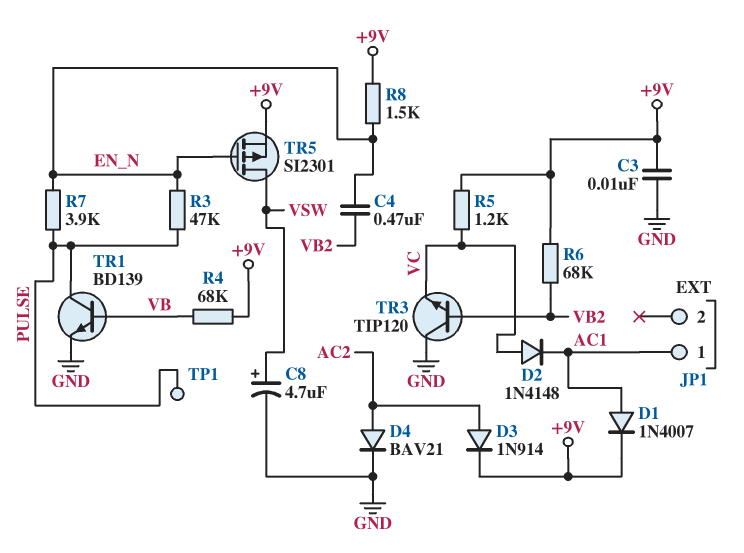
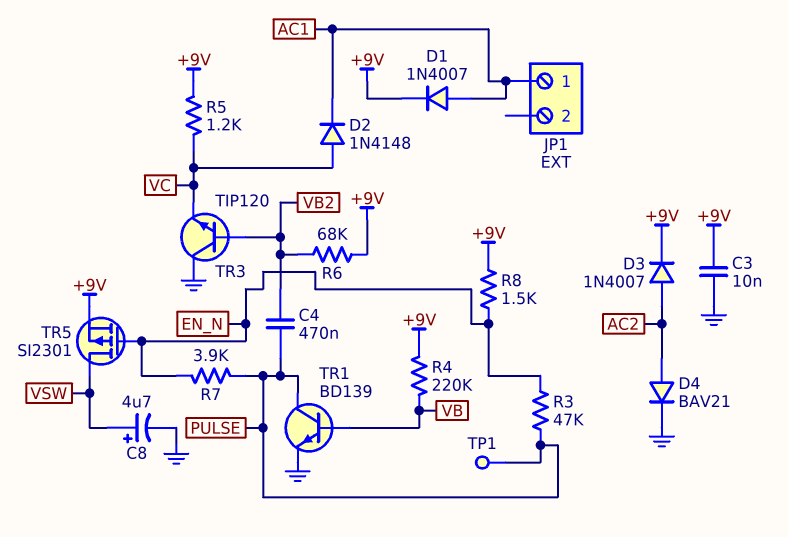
C4: 470nF (EN_N, VB2) -> 470nF (PULSE, VB2)
D3: diode 1N914 (A AC2, K +9V) -> diode 1N4007 (A AC2, K +9V)
R4: 68k (+9V, VB) -> 220k (+9V, VB)

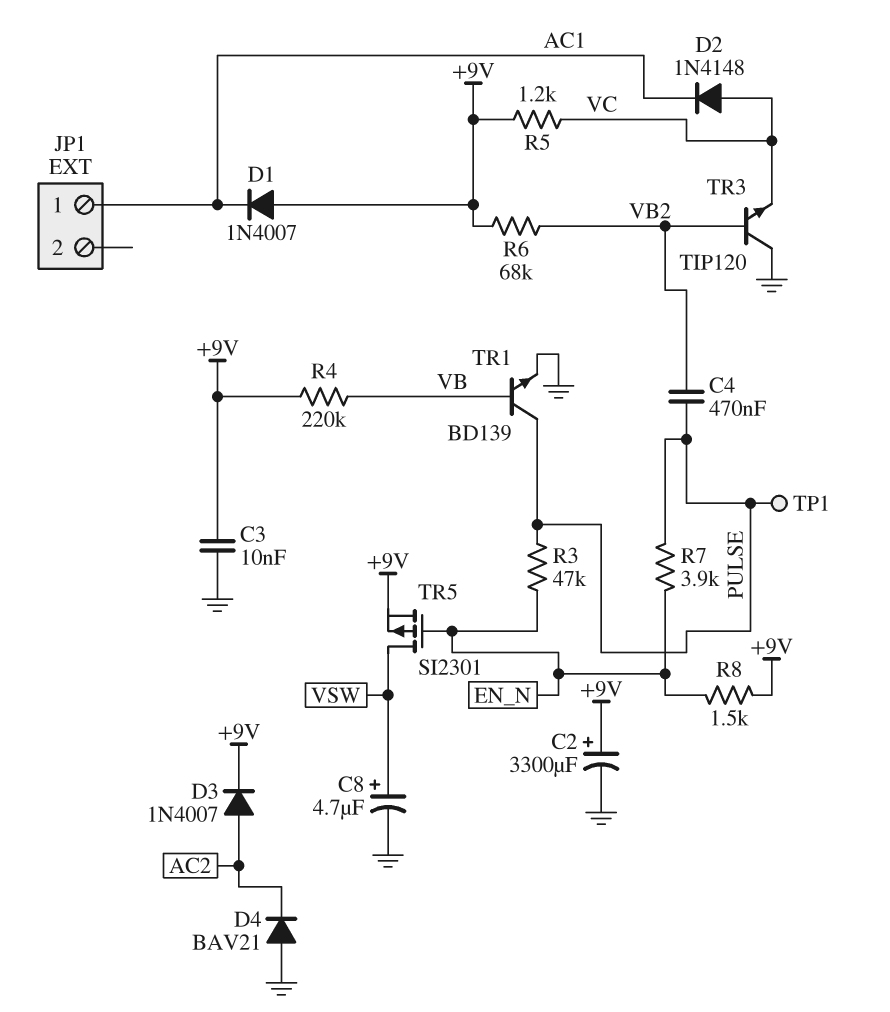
C2: none -> 3300uF (plus +9V, minus GND)
D1: diode 1N4007 (A AC1, K +9V) -> diode 1N4007 (A +9V, K AC1)
D4: diode BAV21 (A AC2, K GND) -> diode BAV21 (A GND, K AC2)

